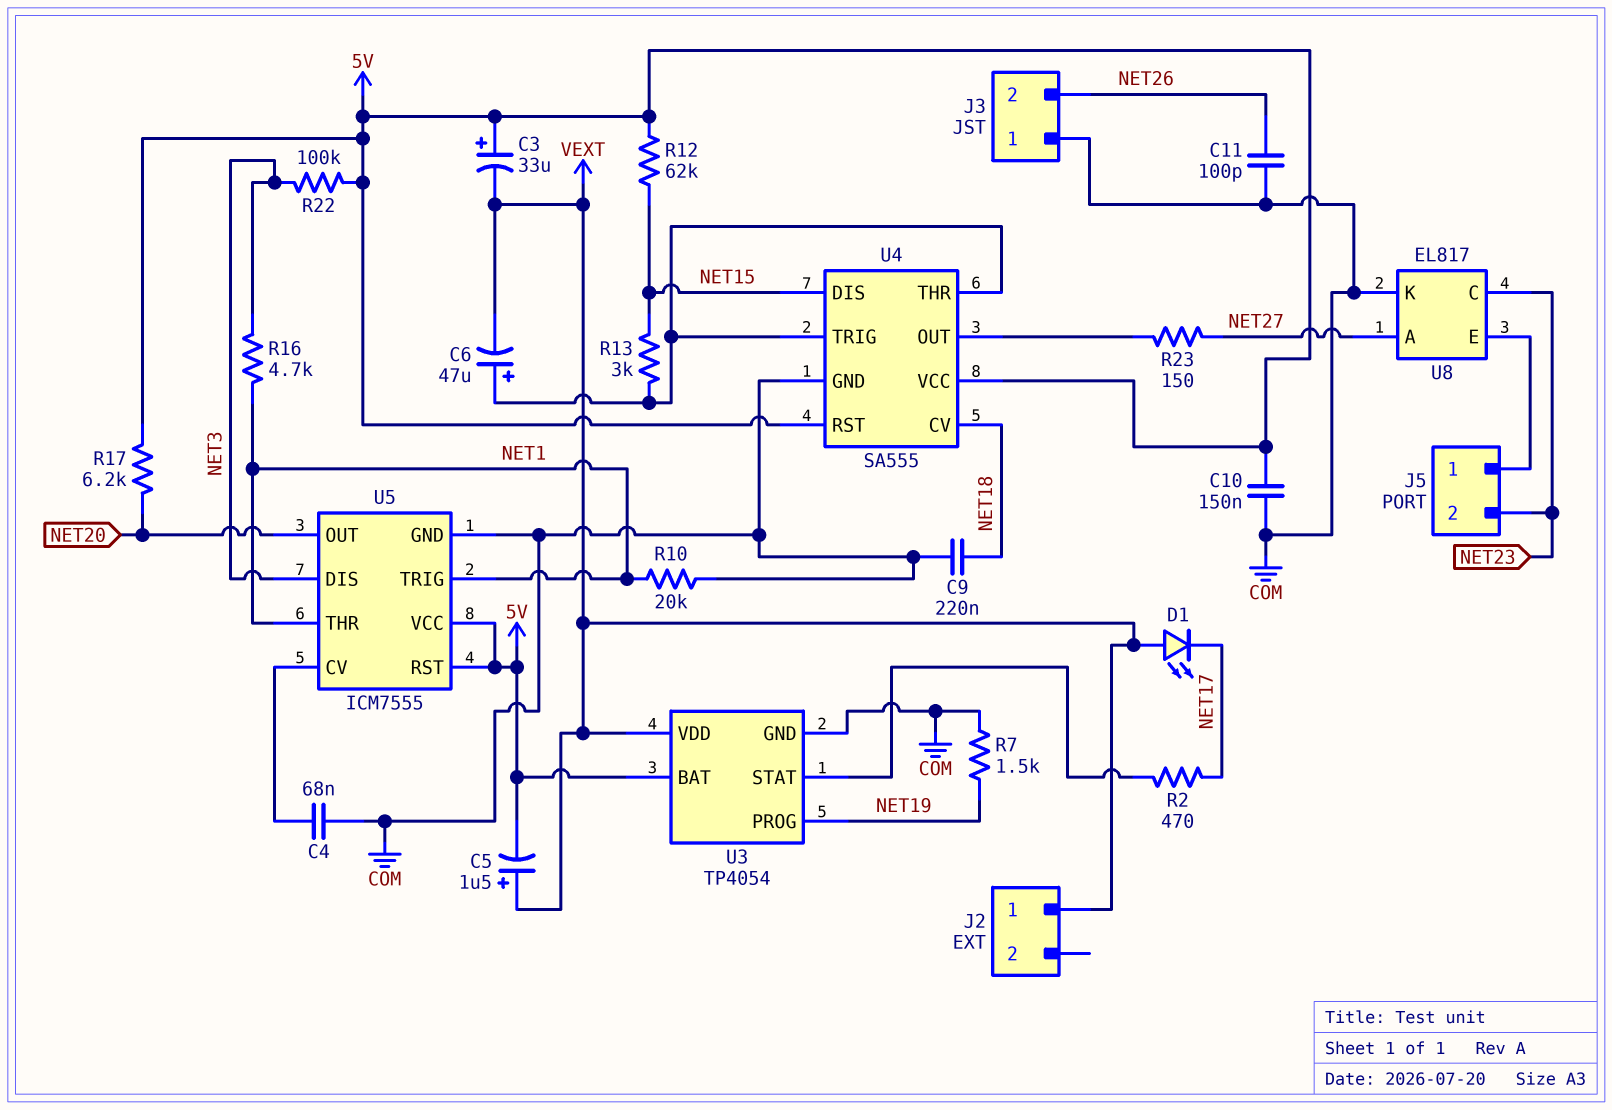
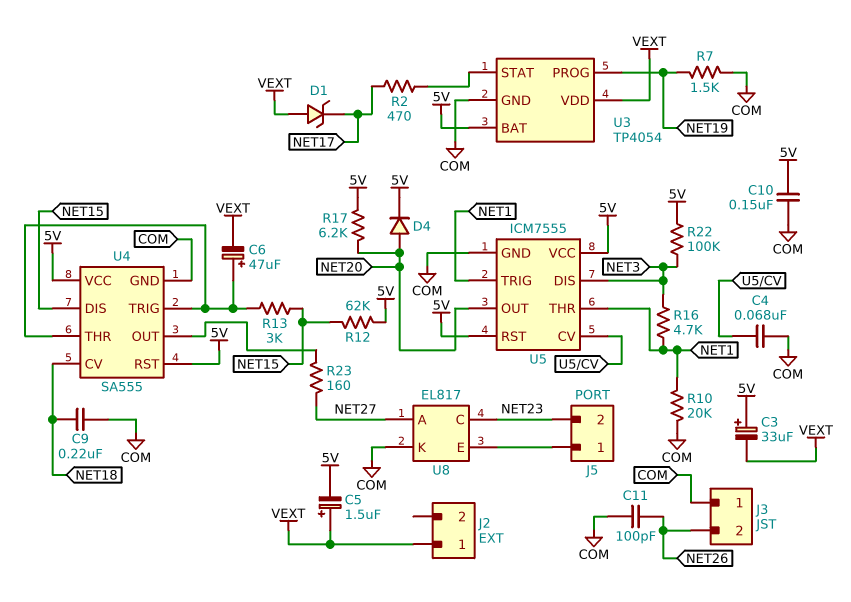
D1: LED (A VEXT, K NET17) -> zener (A VEXT, K NET17)
D4: none -> diode (A NET20, K 5V)
R23: 150 (NET27, U4/OUT) -> 160 (NET27, U4/OUT)

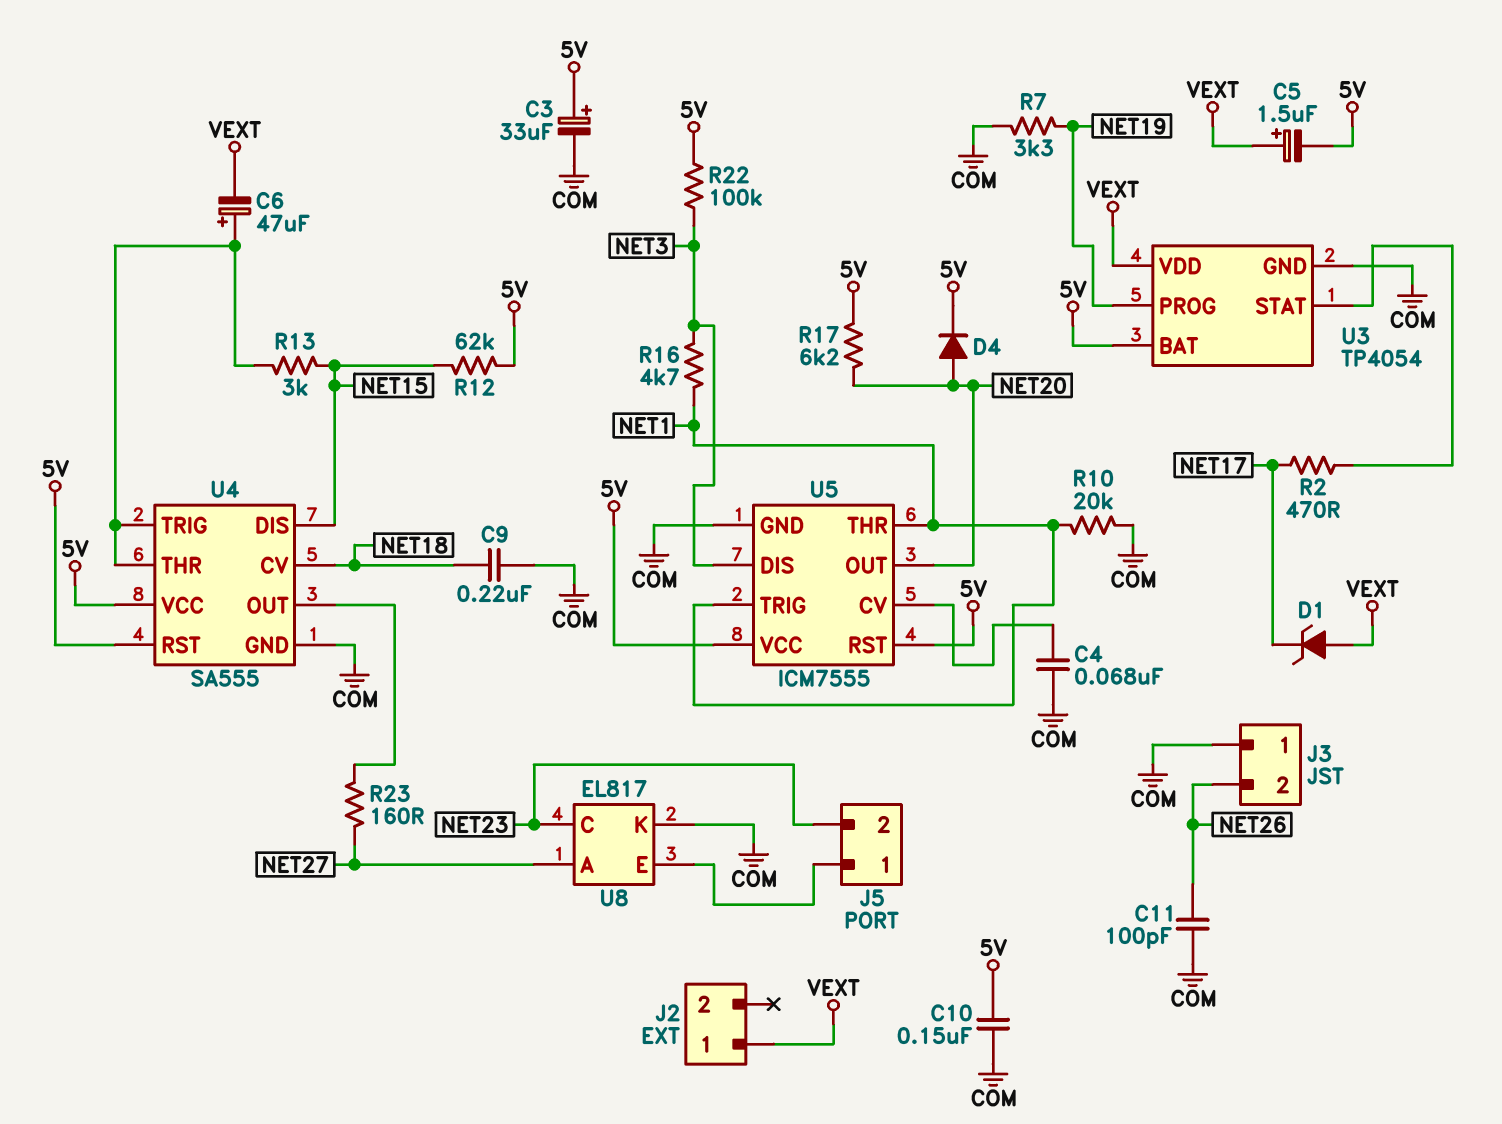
C3: 33uF (plus 5V, minus VEXT) -> 33uF (plus 5V, minus COM)
R7: 1.5k (COM, NET19) -> 3.3k (COM, NET19)

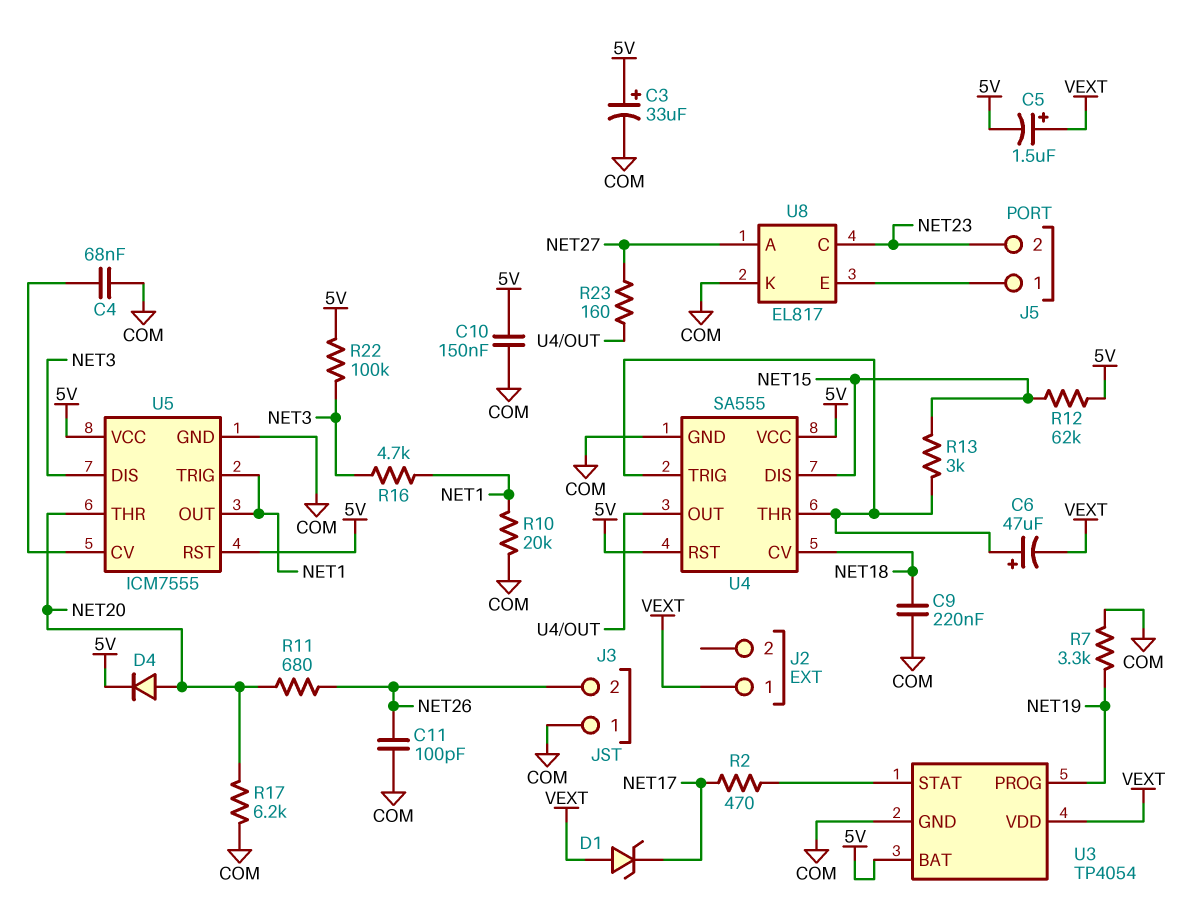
R11: none -> 680 (NET20, NET26)
R17: 6.2k (5V, NET20) -> 6.2k (COM, NET20)
U5 pin OUT: NET20 -> NET1
U5 pin THR: NET1 -> NET20

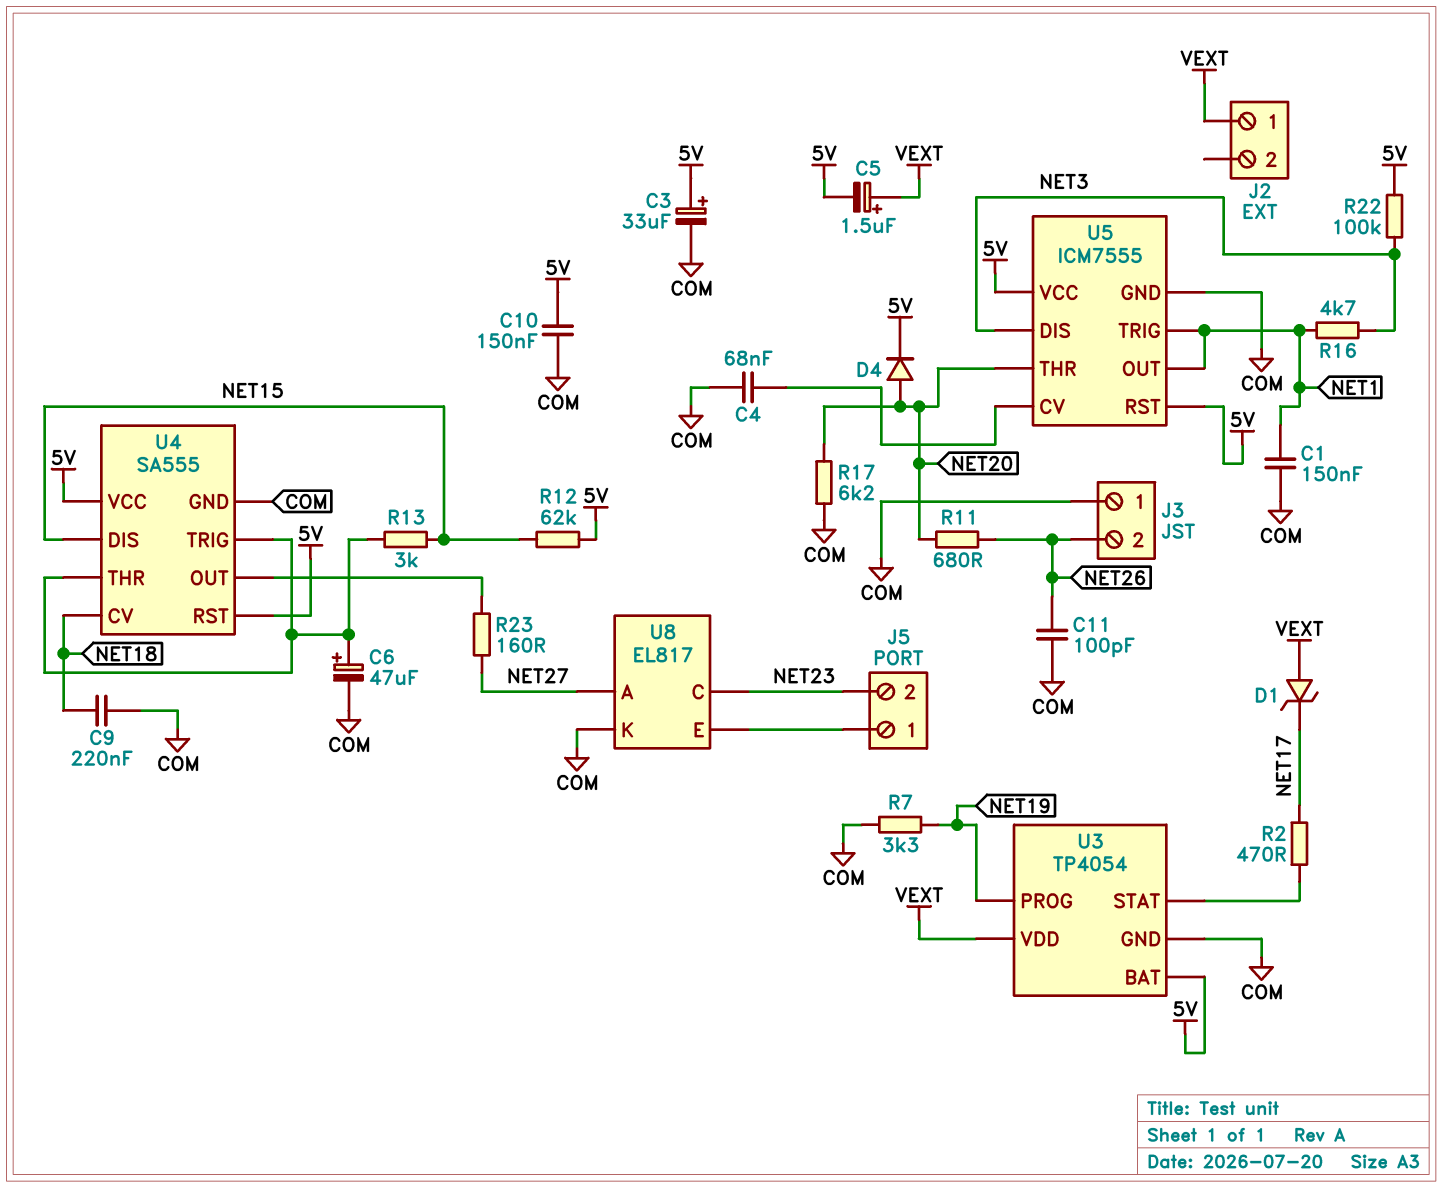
C1: none -> 150nF (COM, NET1)
C6: 47uF (plus U4/THR, minus VEXT) -> 47uF (plus U4/THR, minus COM)
R10: 20k (COM, NET1) -> none

